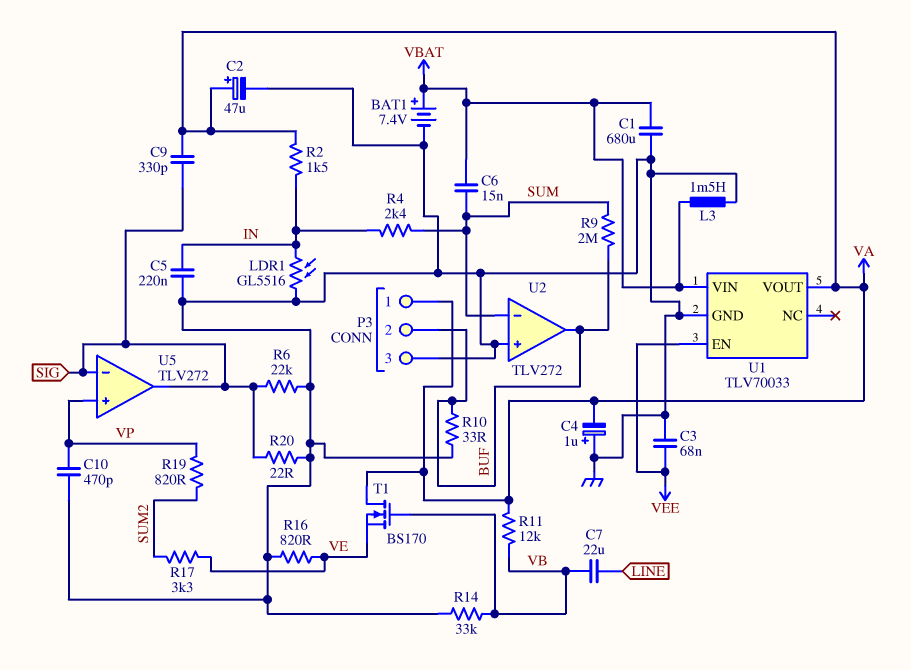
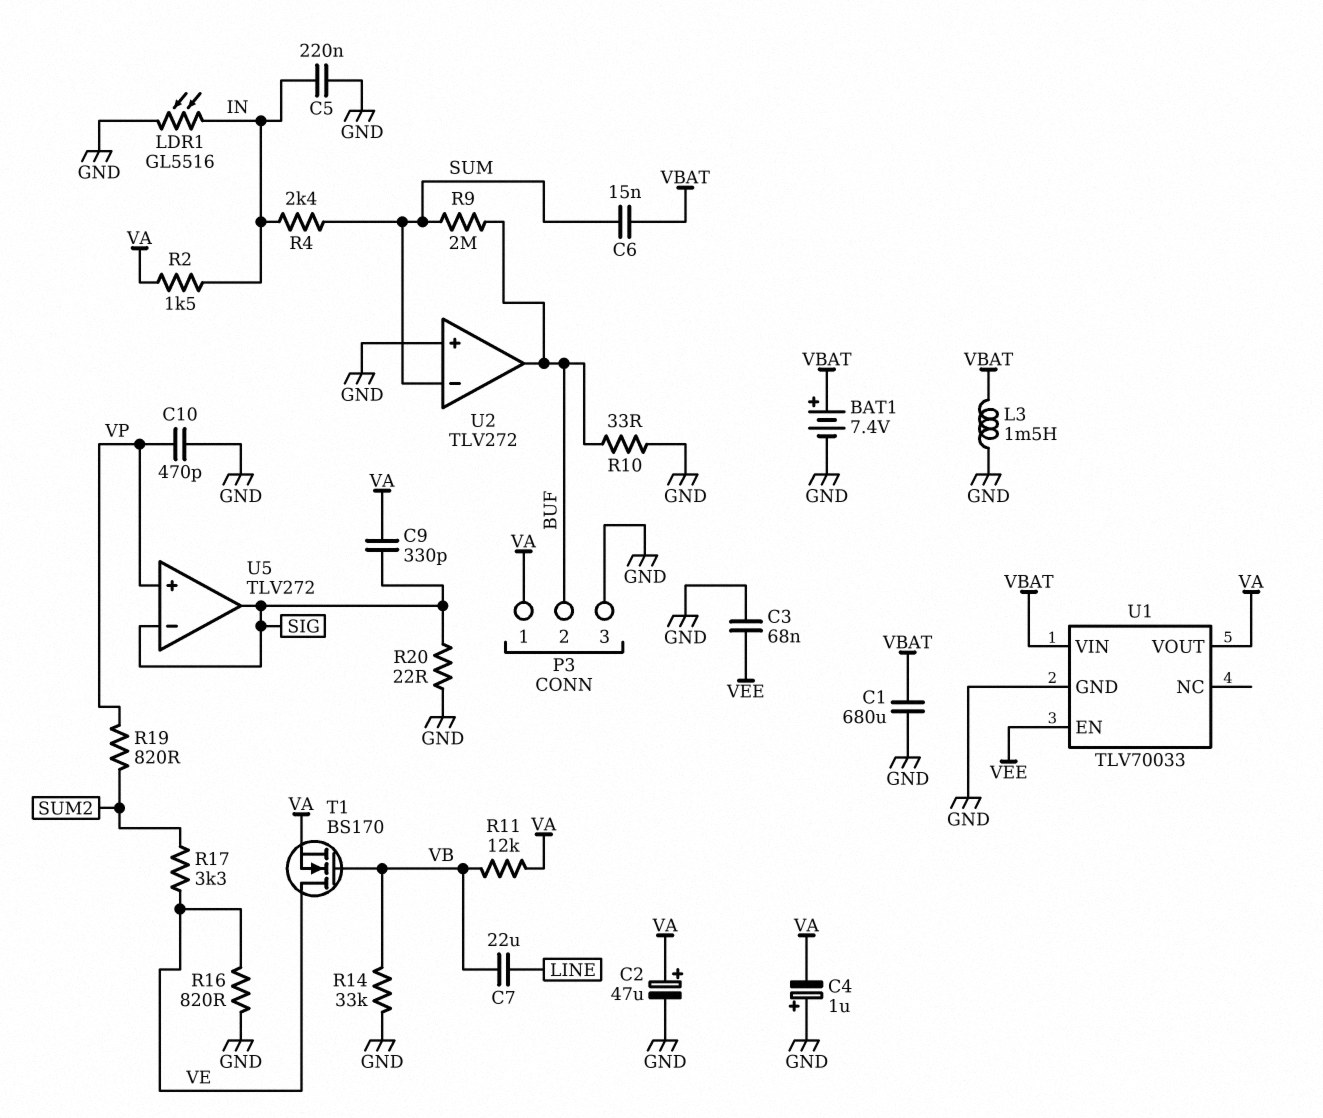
R6: 22k (GND, SIG) -> none
T1: NMOS BS170 (G VB, D VA, S VE) -> NMOS BS170 (G VB, D VE, S VA)

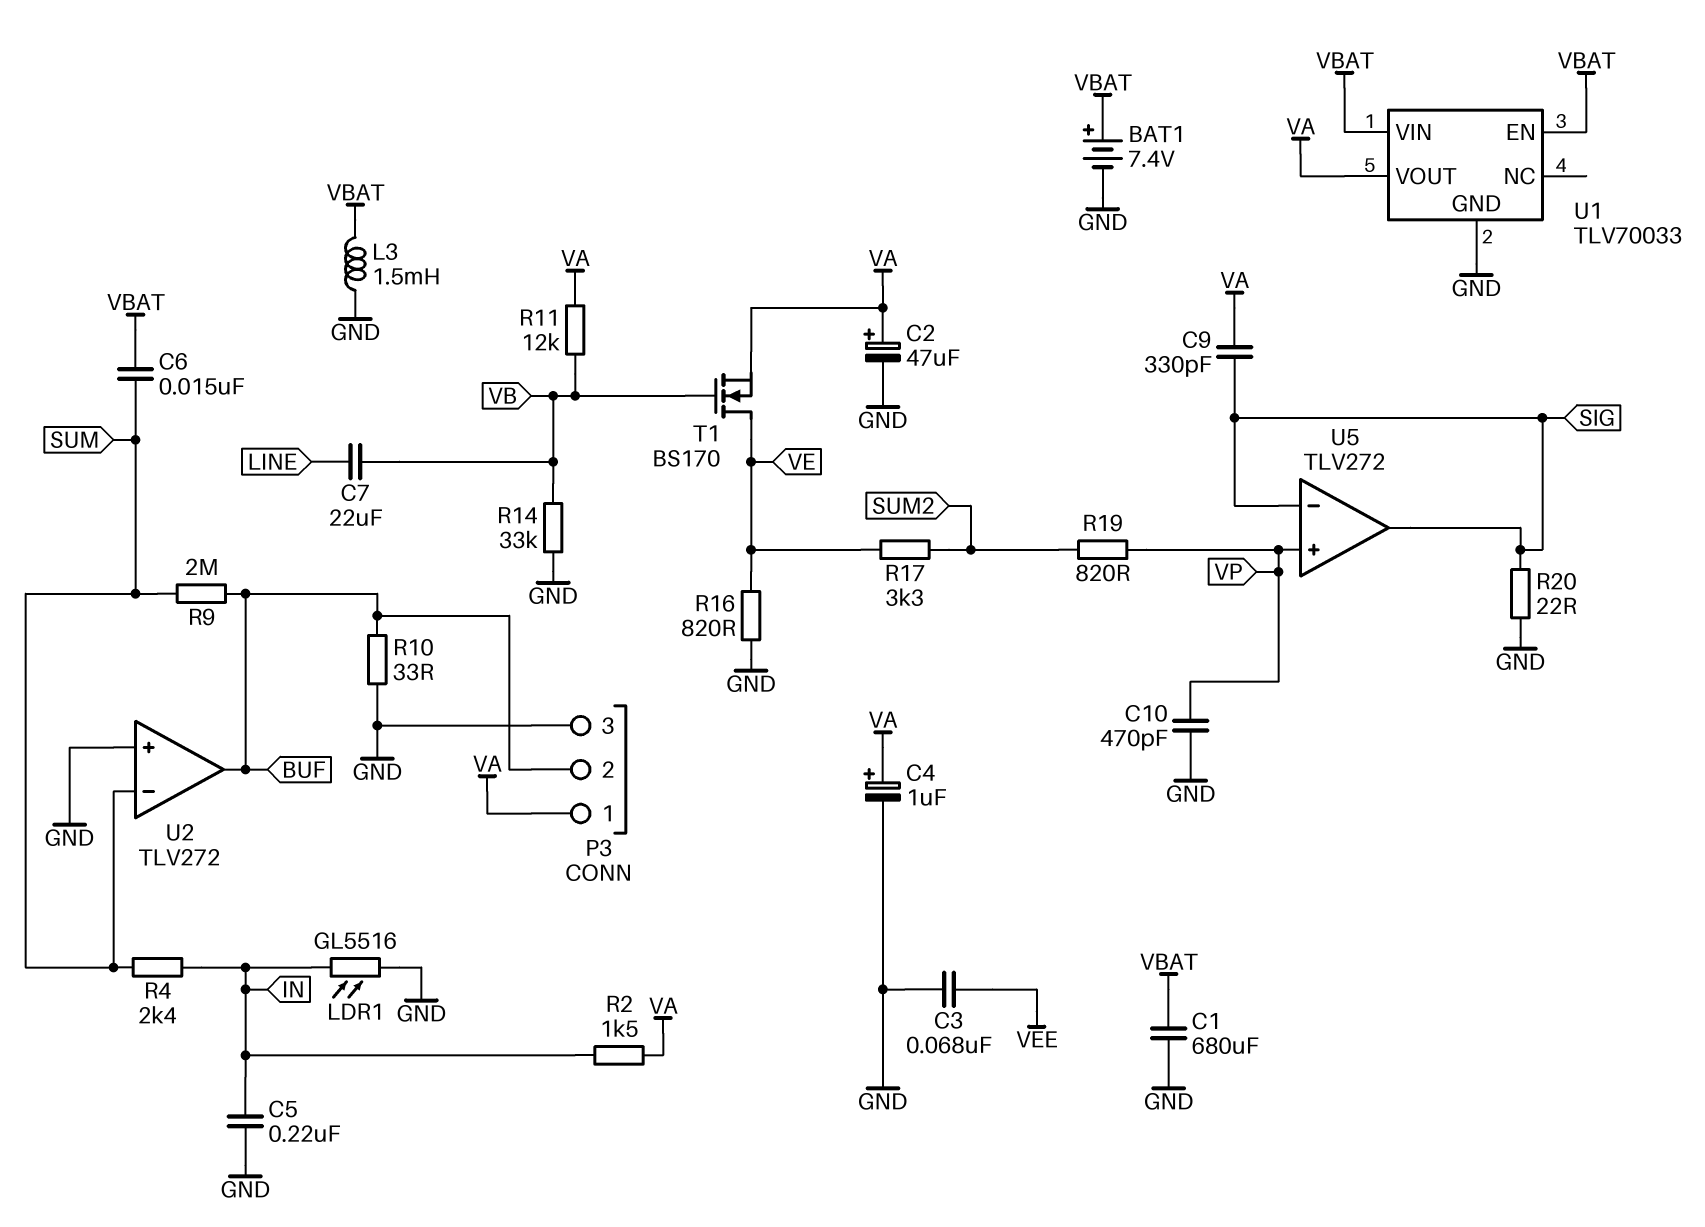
C4: 1uF (plus GND, minus VA) -> 1uF (plus VA, minus GND)
U1 pin EN: VEE -> VBAT

